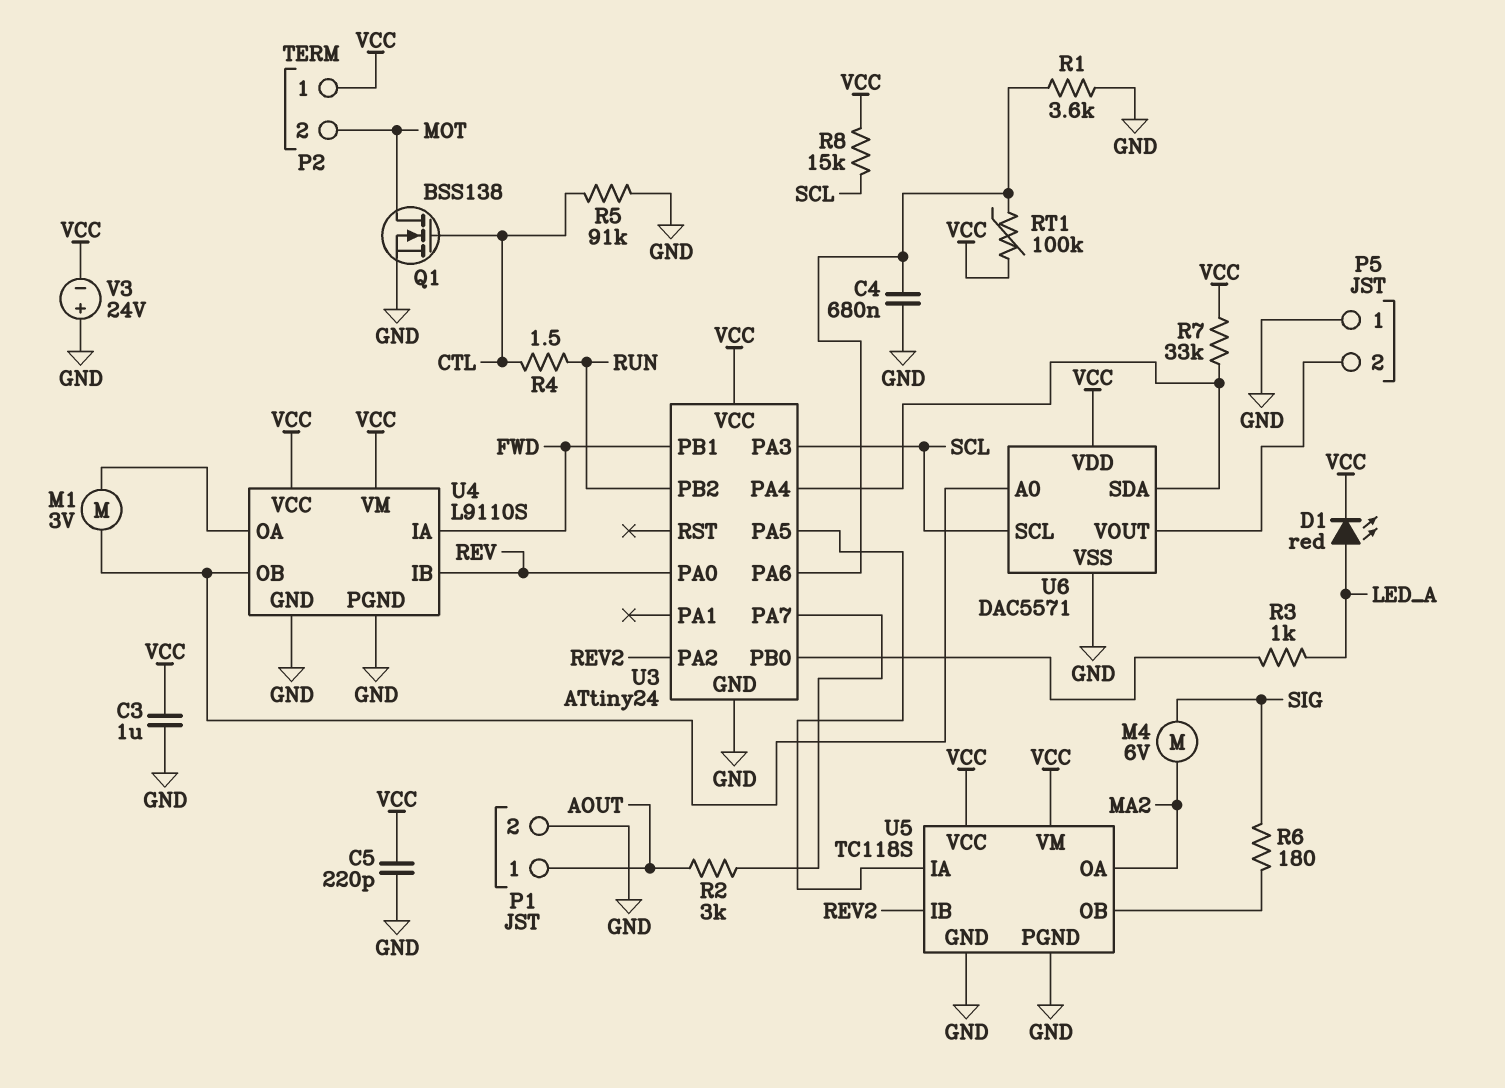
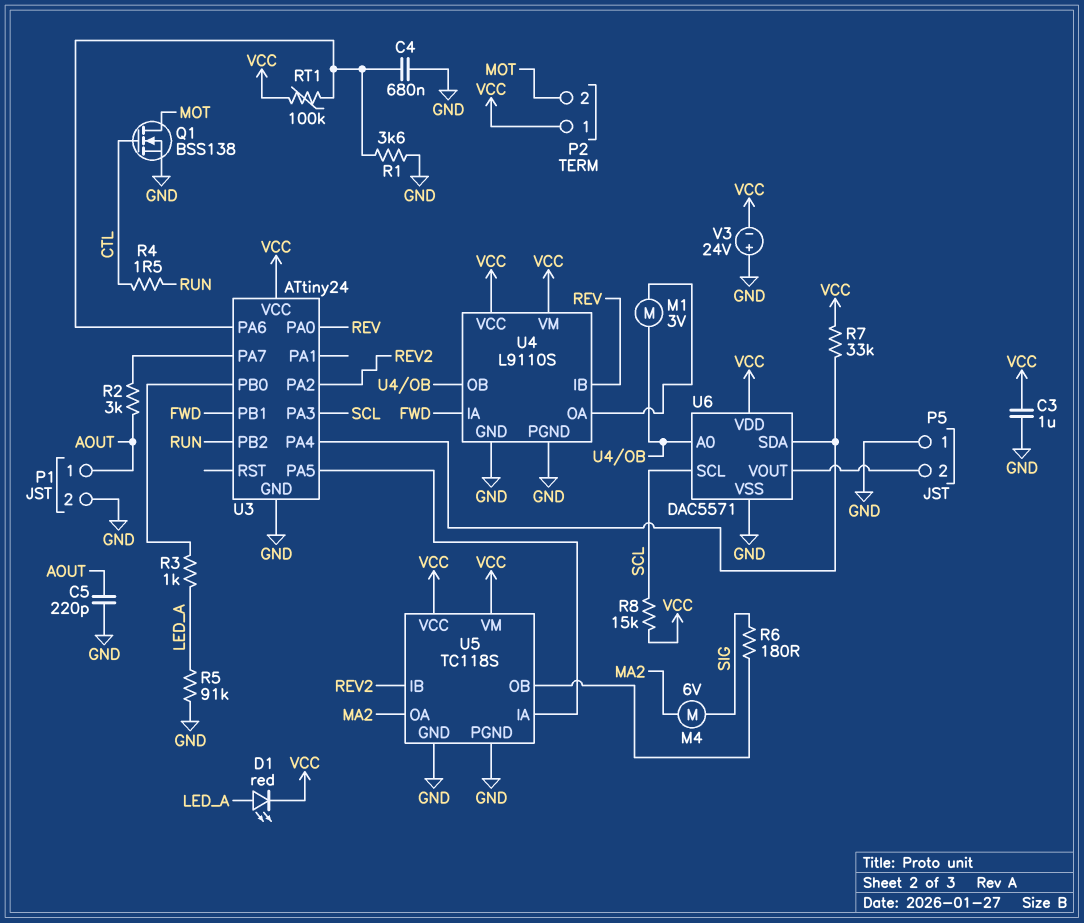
C5: 220pF (GND, VCC) -> 220pF (AOUT, GND)
R5: 91k (CTL, GND) -> 91k (GND, LED_A)

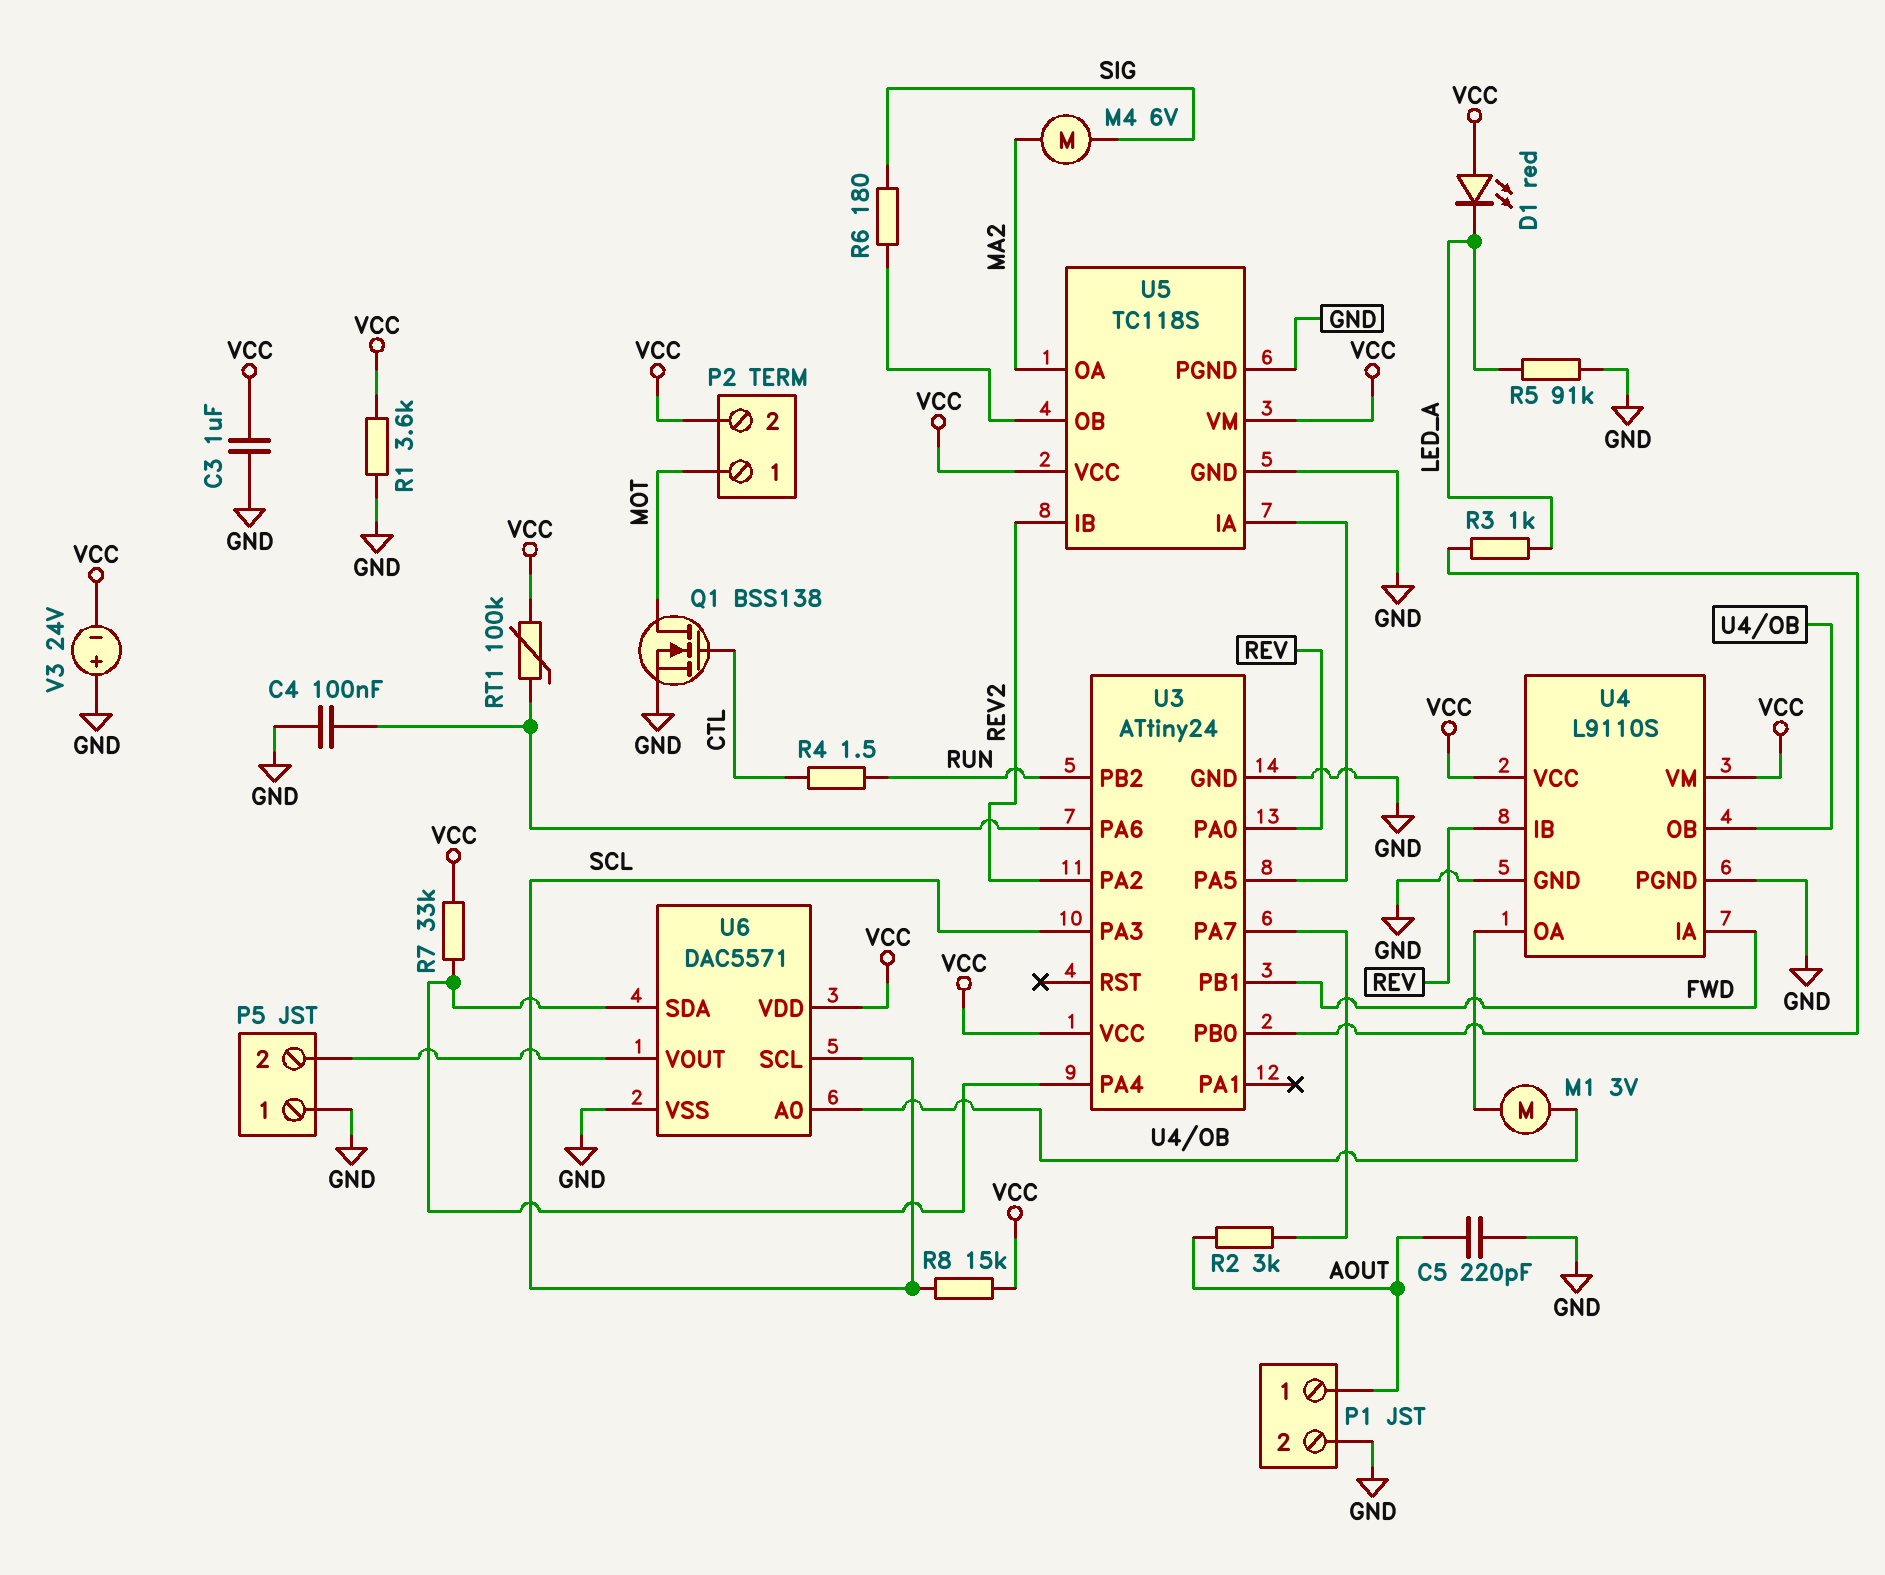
C4: 680nF (GND, U3/PA6) -> 100nF (GND, U3/PA6)
D1: LED red (A LED_A, K VCC) -> LED red (A VCC, K LED_A)
P2 pin 1: VCC -> MOT
P2 pin 2: MOT -> VCC
R1: 3.6k (GND, U3/PA6) -> 3.6k (GND, VCC)

